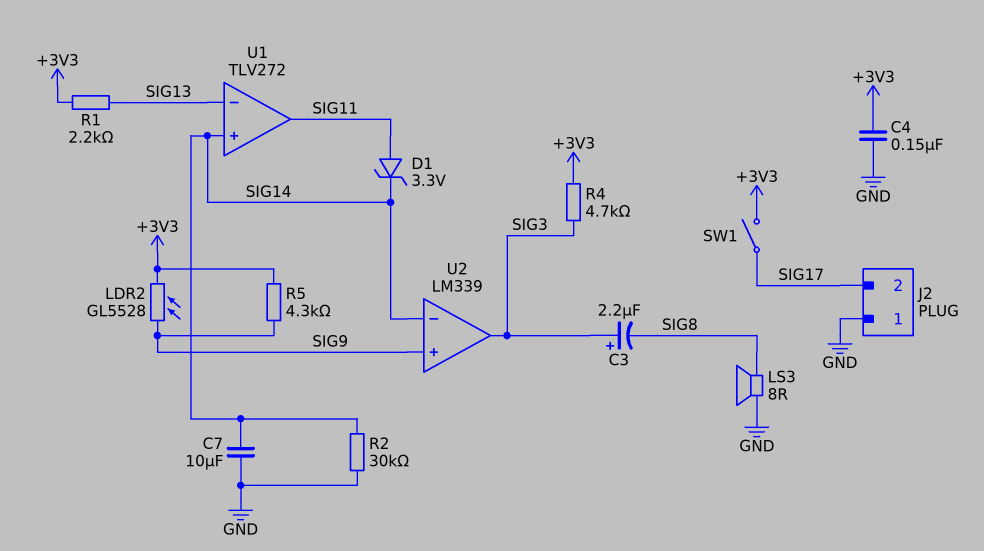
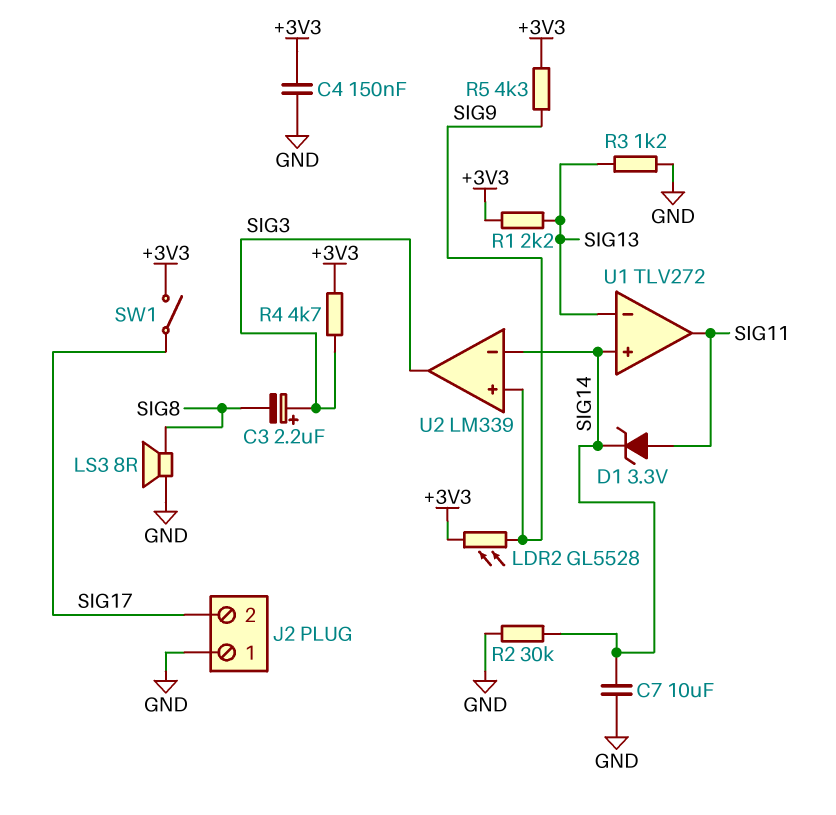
R3: none -> 1.2k (GND, SIG13)

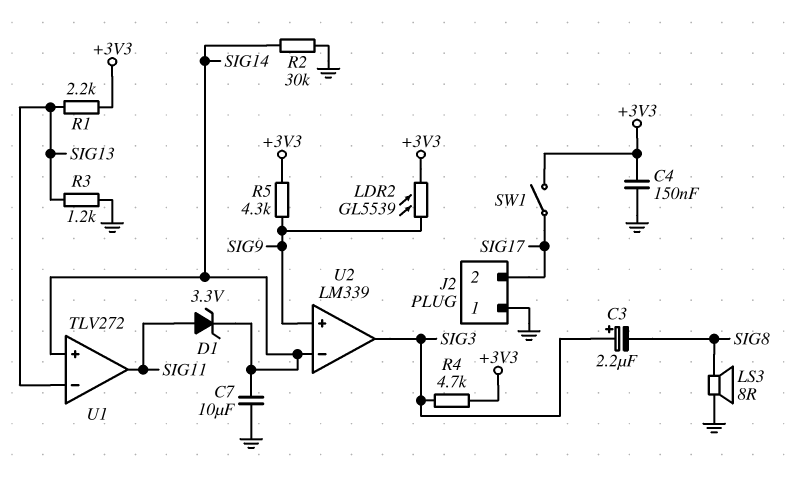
LDR2: GL5528 (+3V3, SIG9) -> GL5539 (+3V3, SIG9)

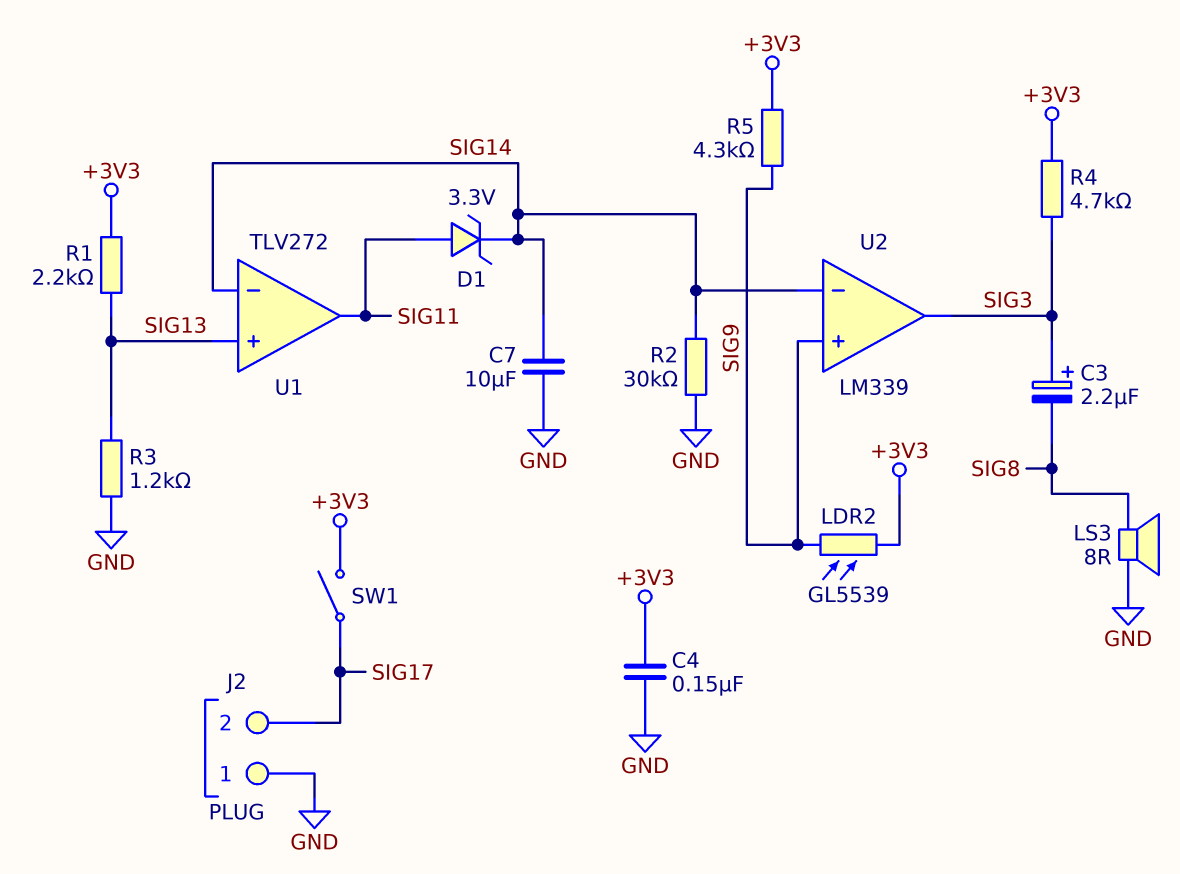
U1 pin in+: SIG14 -> SIG13
U1 pin in-: SIG13 -> SIG14

